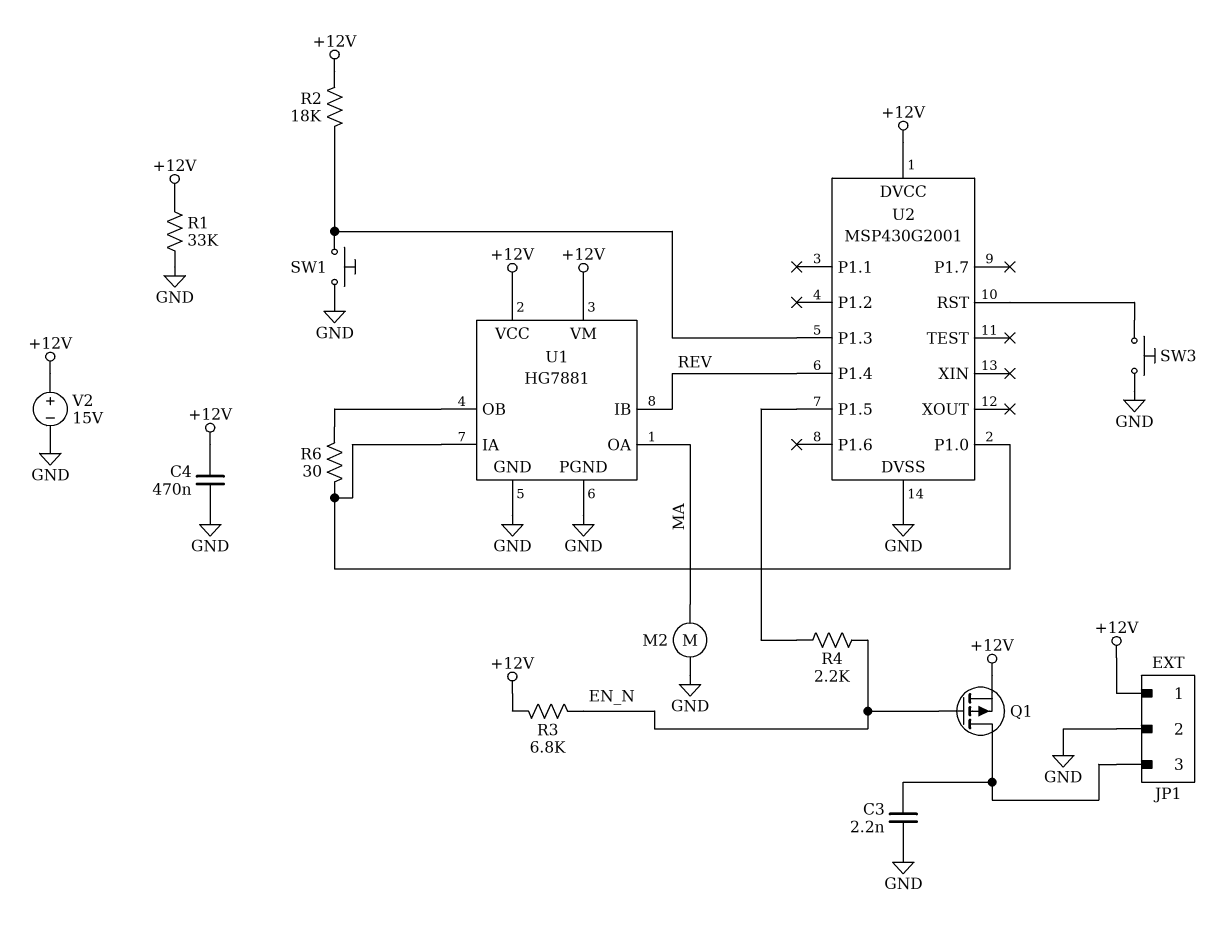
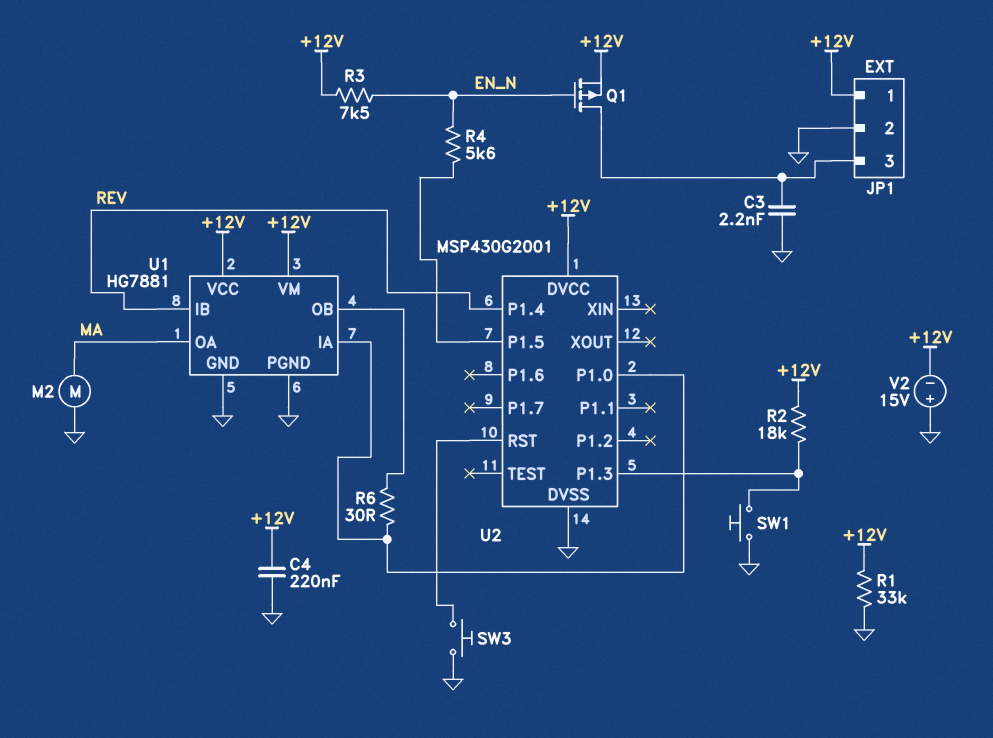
C4: 470nF (+12V, GND) -> 220nF (+12V, GND)
R3: 6.8k (+12V, EN_N) -> 7.5k (+12V, EN_N)
R4: 2.2k (EN_N, U2/P1.5) -> 5.6k (EN_N, U2/P1.5)
V2: 15V (plus +12V, minus GND) -> 15V (plus GND, minus +12V)

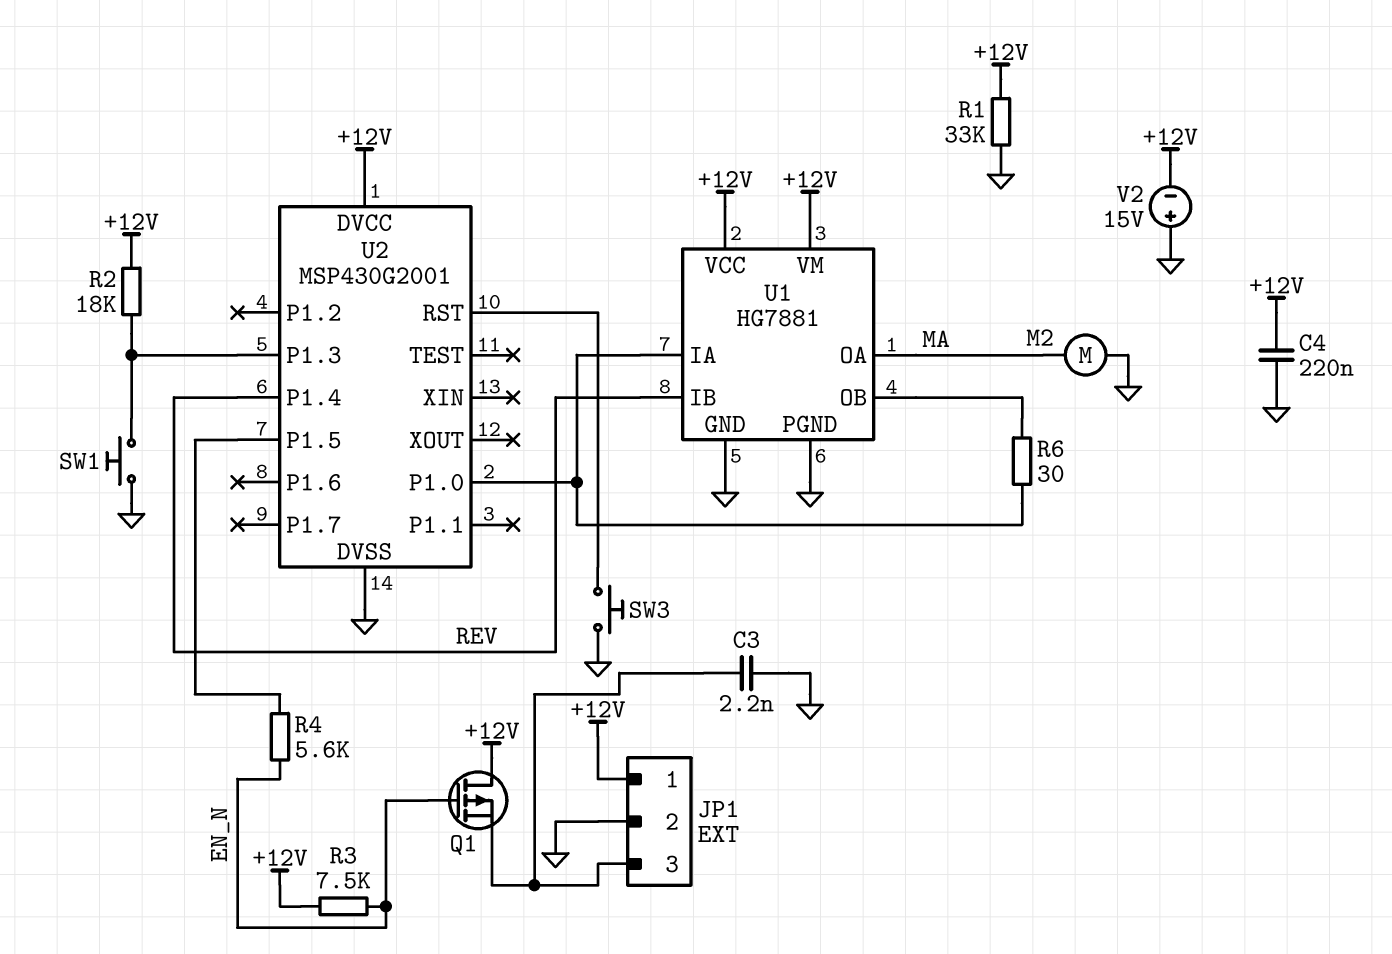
Q1: PMOS (G EN_N, D JP1/3, S +12V) -> PMOS (G EN_N, D +12V, S JP1/3)

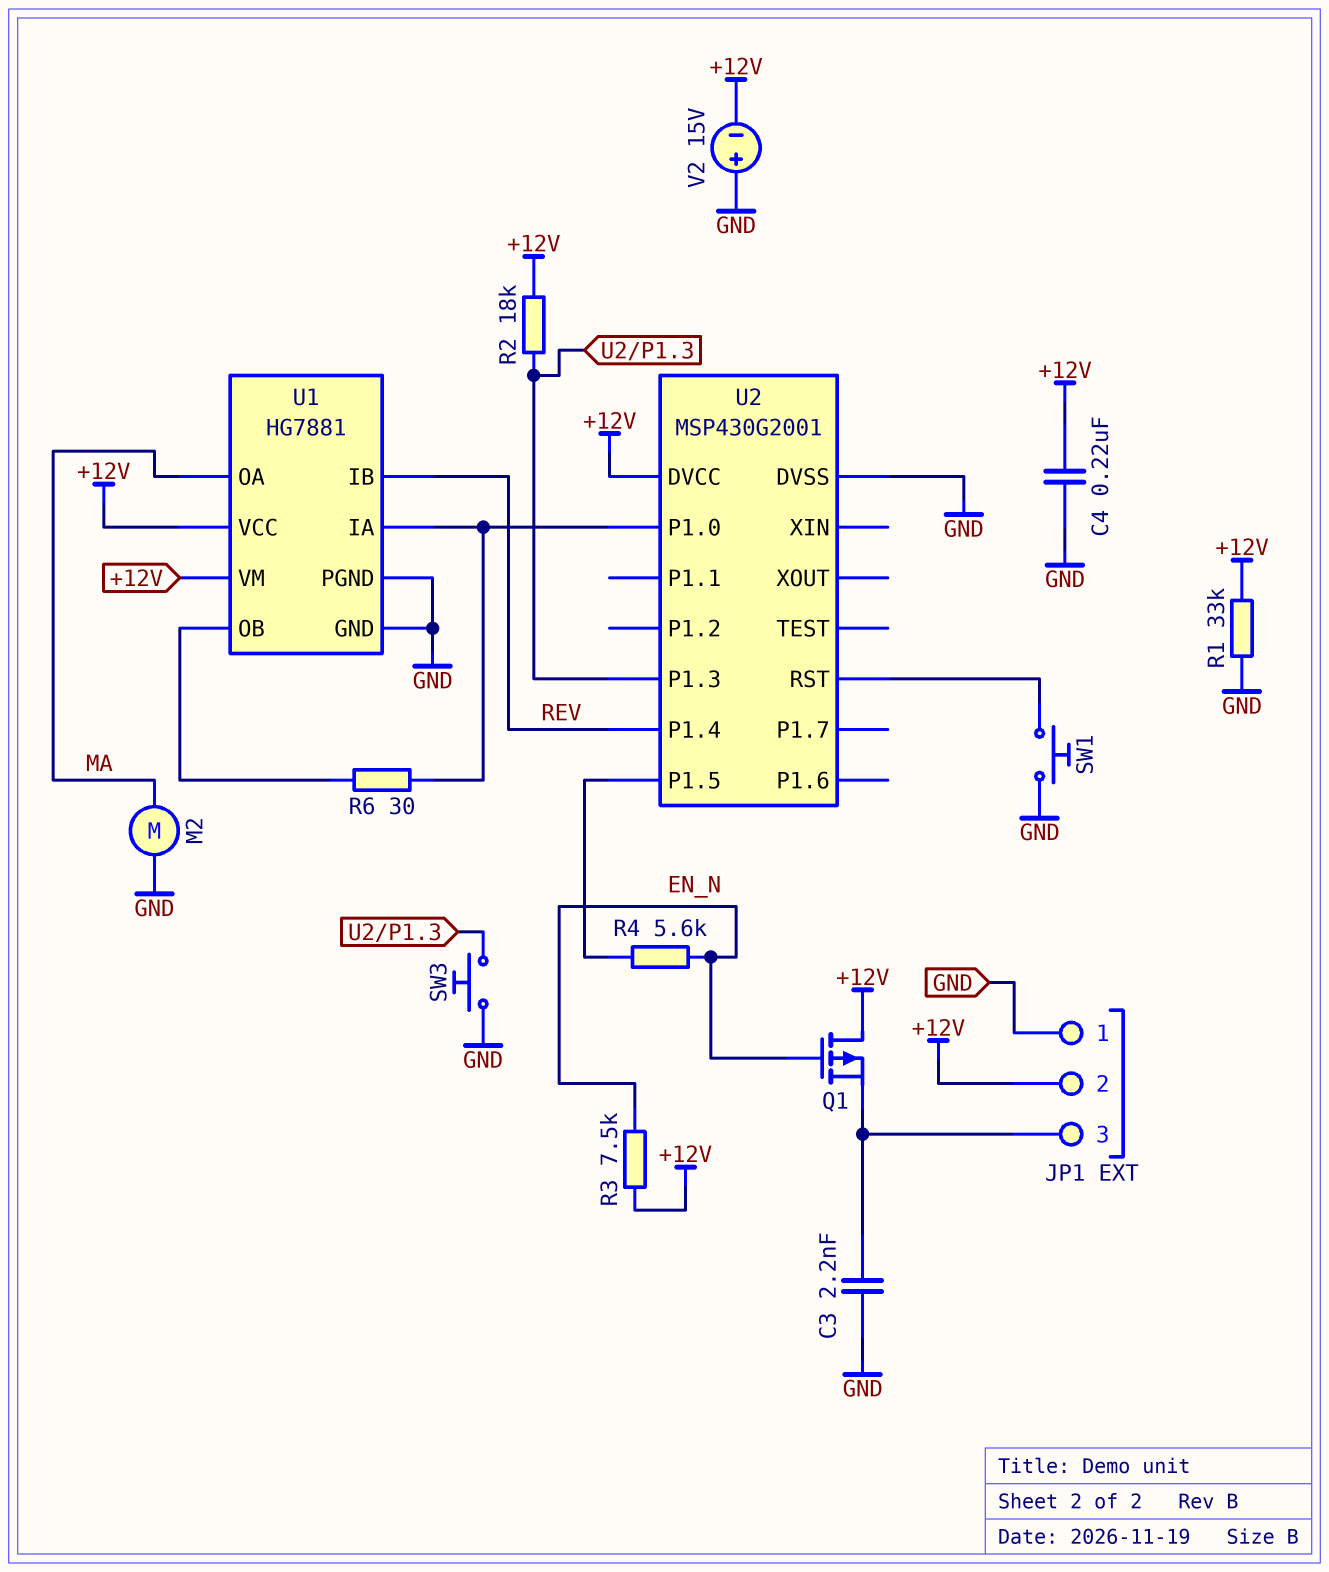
JP1 pin 1: +12V -> GND
JP1 pin 2: GND -> +12V
SW1: button (GND, U2/P1.3) -> button (GND, U2/RST)
SW3: button (GND, U2/RST) -> button (GND, U2/P1.3)

